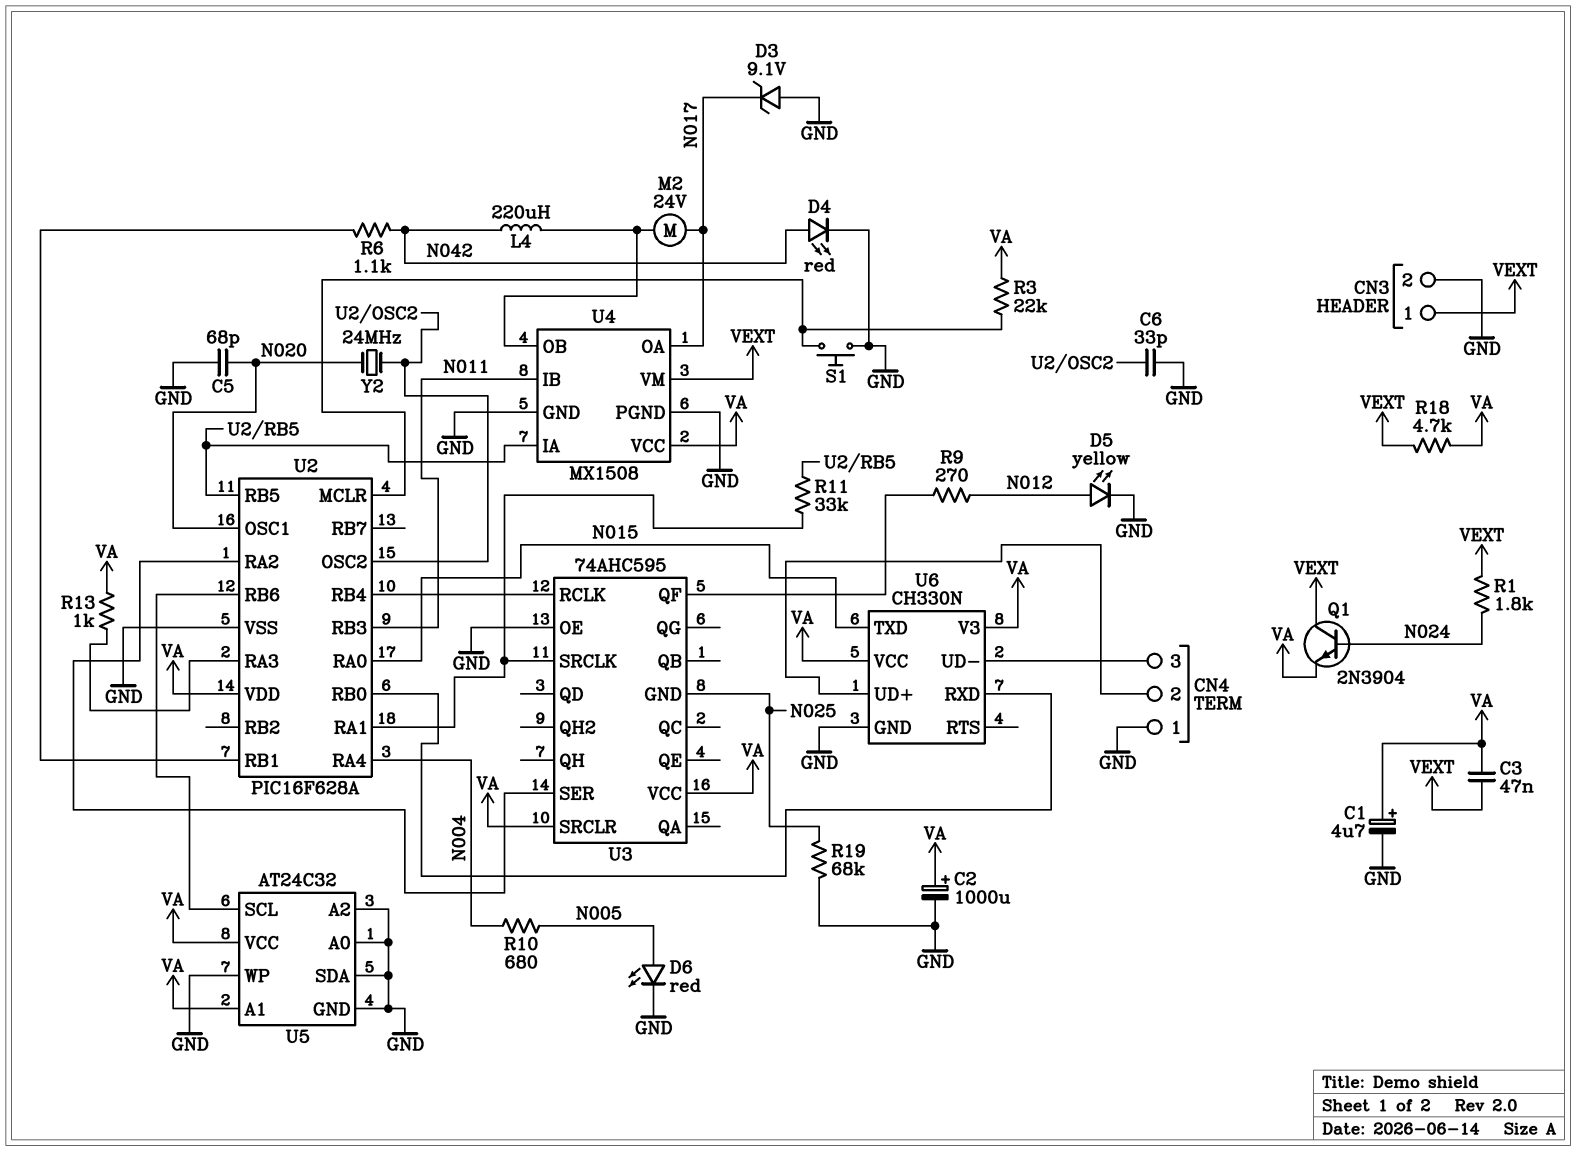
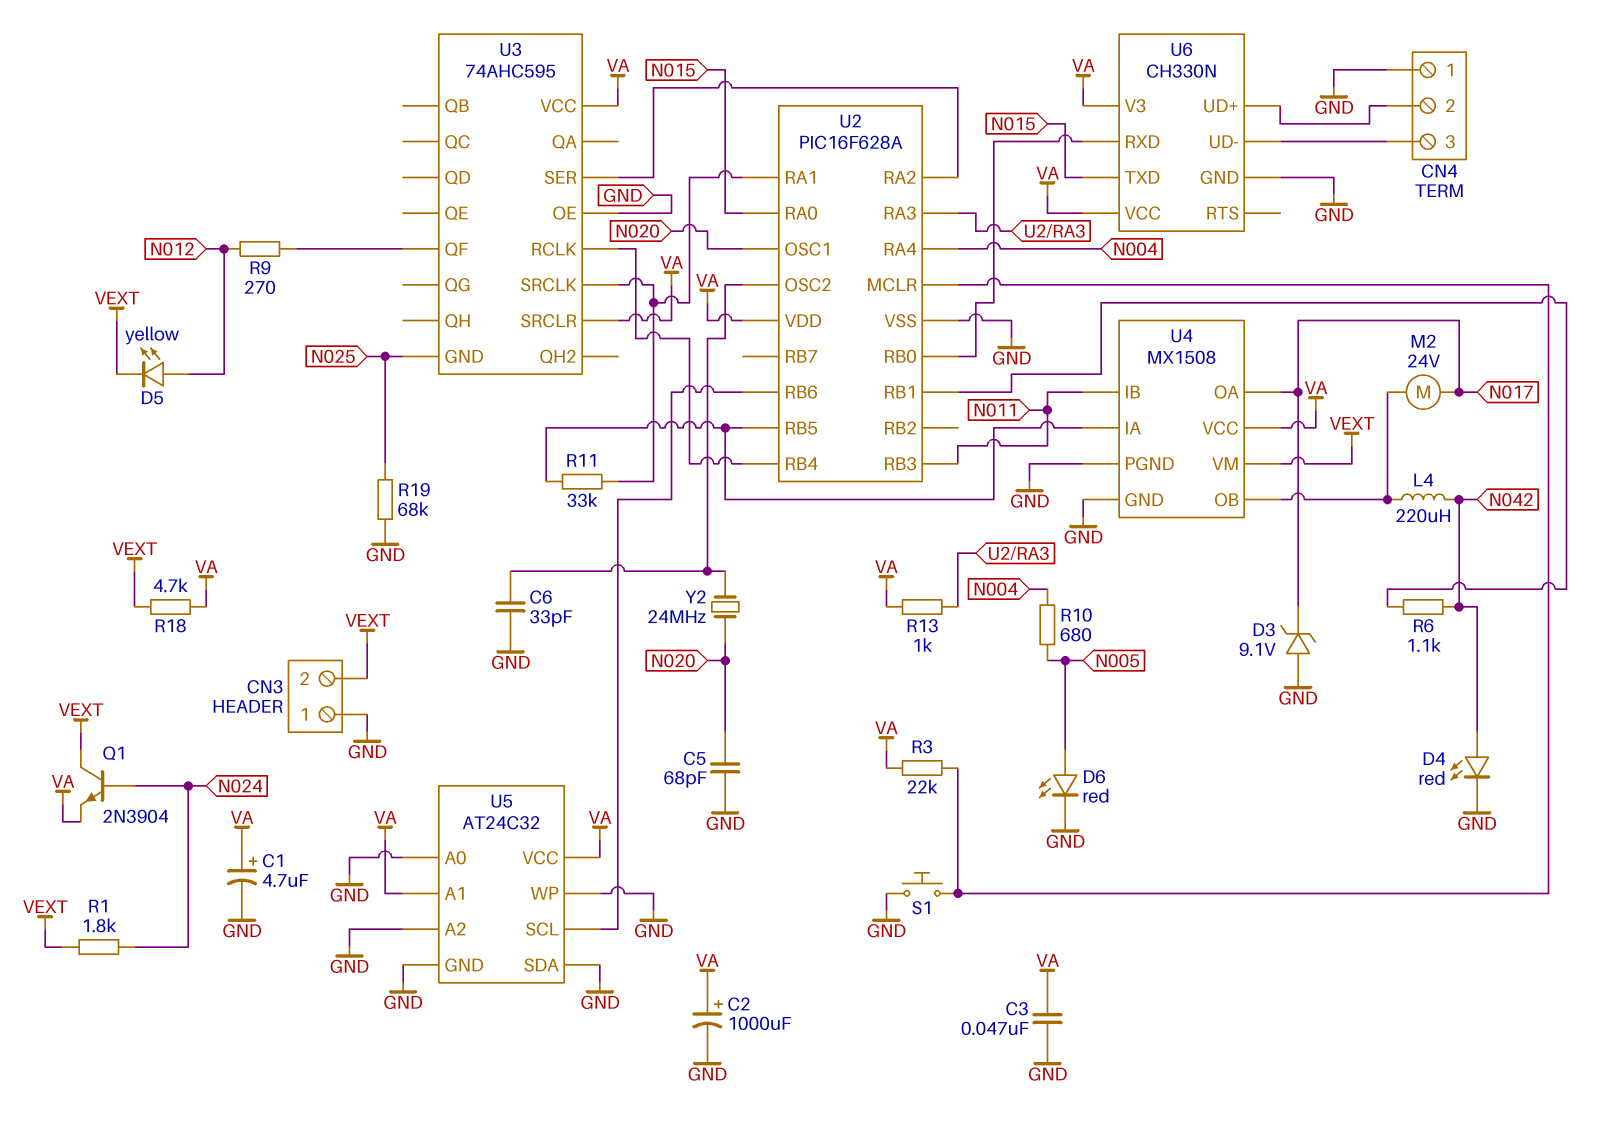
C3: 47nF (VA, VEXT) -> 47nF (GND, VA)
CN3 pin 1: VEXT -> GND
CN3 pin 2: GND -> VEXT
D5: LED yellow (A N012, K GND) -> LED yellow (A N012, K VEXT)

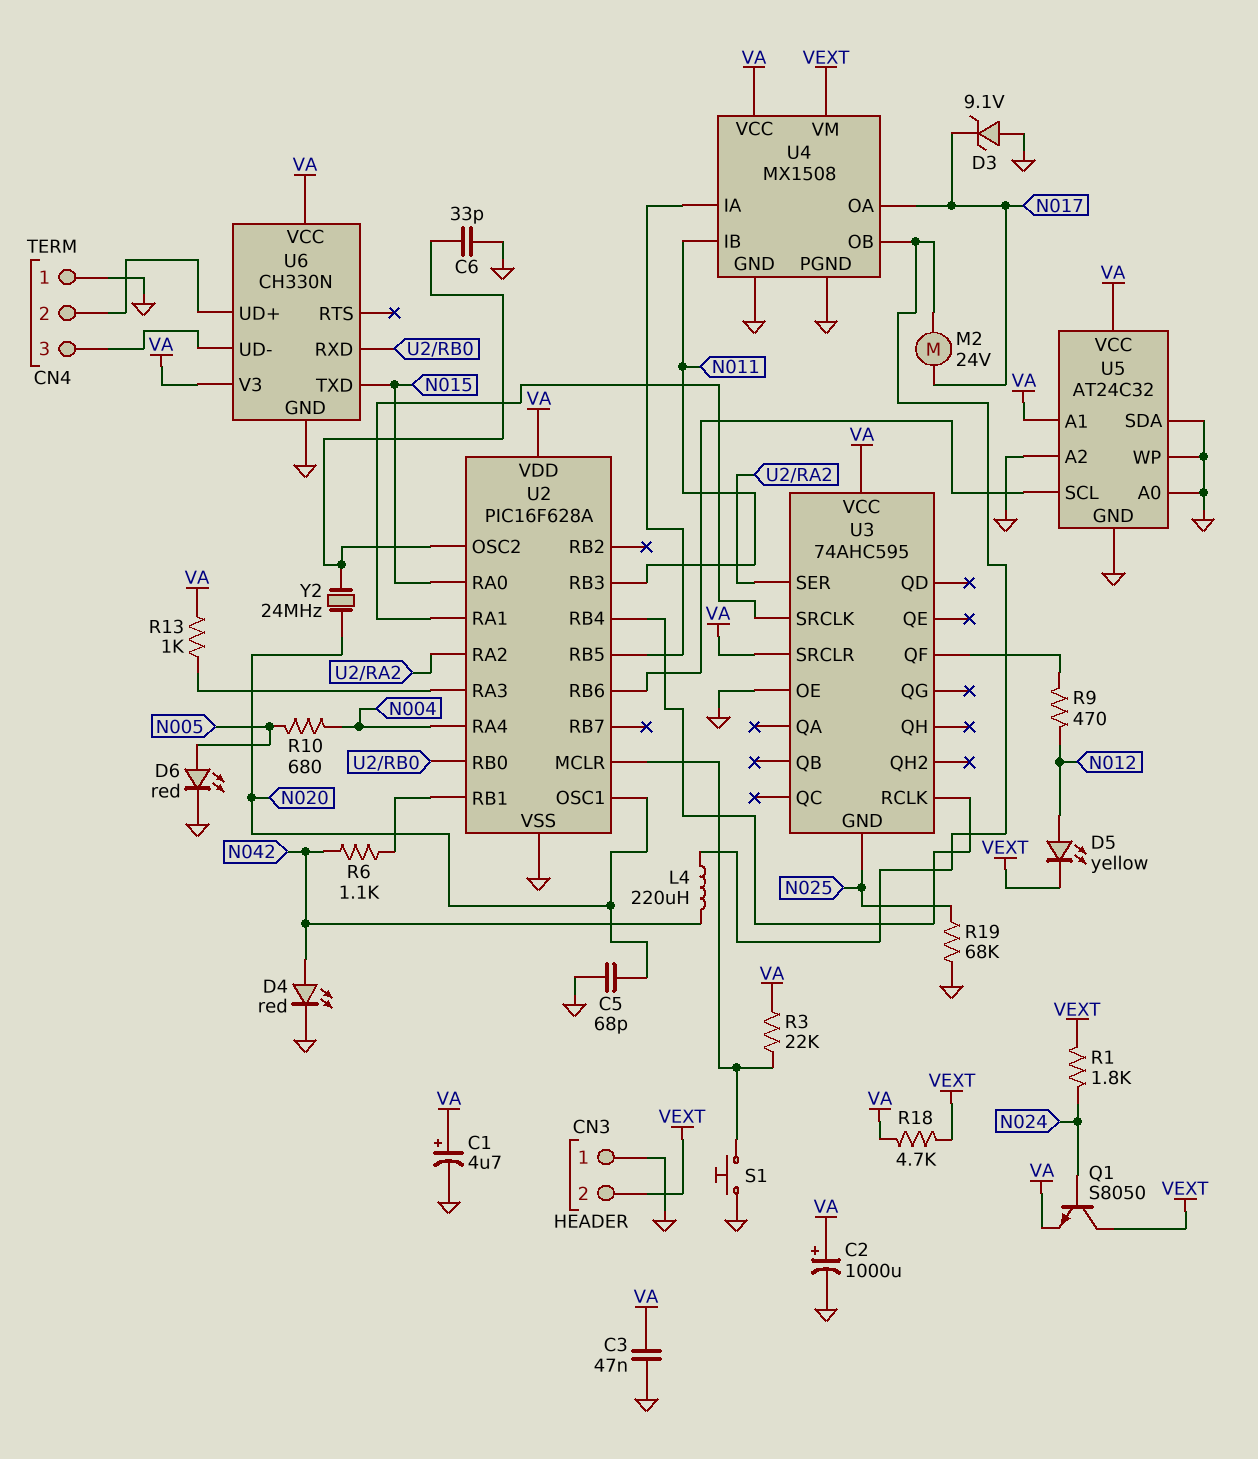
Q1: NPN 2N3904 (B N024, C VEXT, E VA) -> NPN S8050 (B N024, C VEXT, E VA)
R9: 270 (N012, U3/QF) -> 470 (N012, U3/QF)
R11: 33k (U2/RA1, U2/RB5) -> none

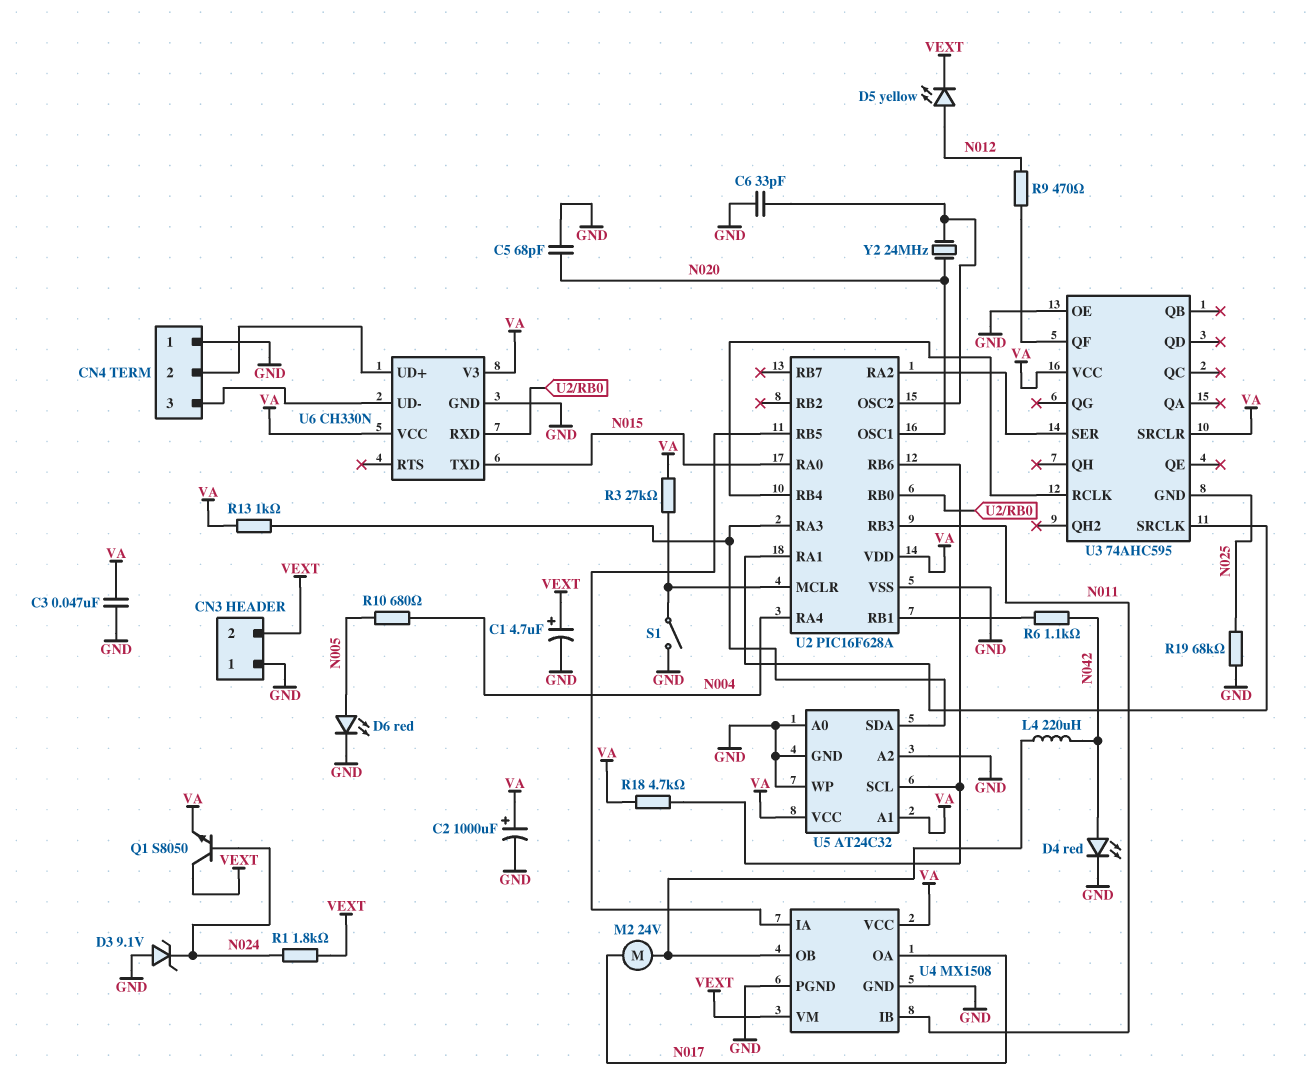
C1: 4.7uF (plus VA, minus GND) -> 4.7uF (plus VEXT, minus GND)
D3: zener 9.1V (A GND, K N017) -> zener 9.1V (A GND, K N024)
R3: 22k (U2/MCLR, VA) -> 27k (U2/MCLR, VA)
R18: 4.7k (VA, VEXT) -> 4.7k (U2/RB6, VA)
S1: button (GND, U2/MCLR) -> switch (GND, U2/MCLR)
U5 pin SDA: GND -> U2/RA3

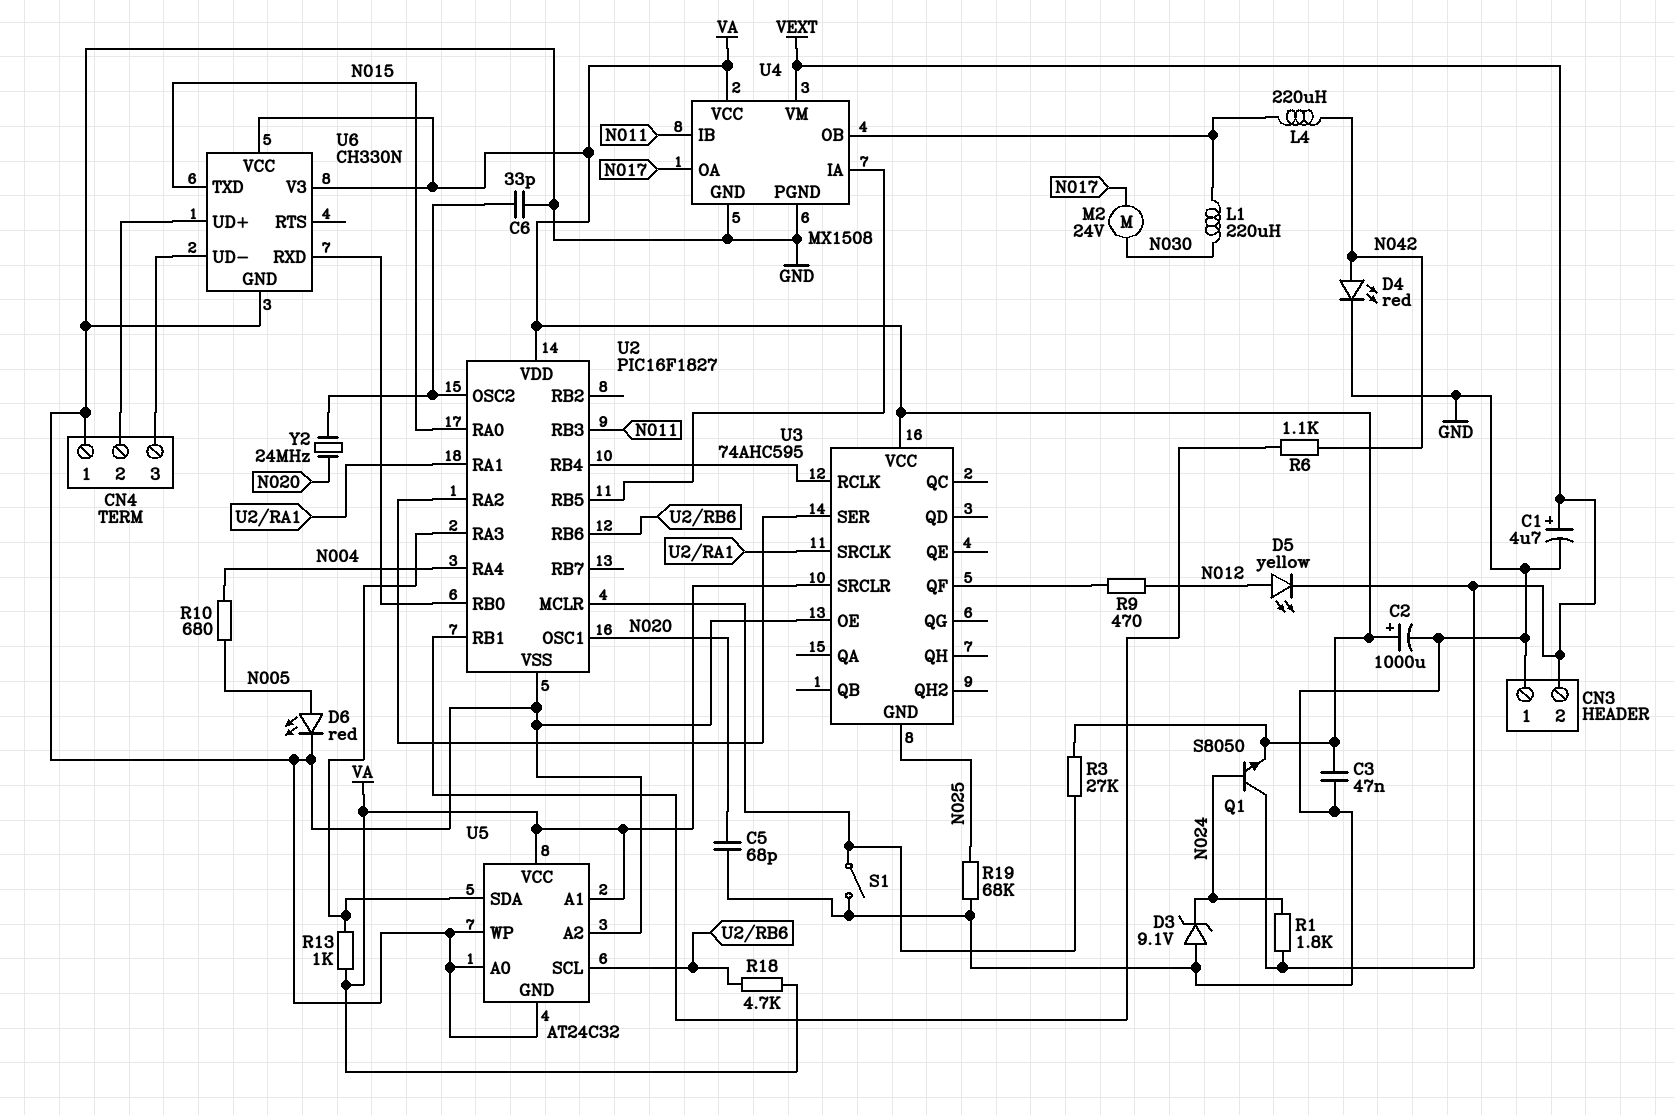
L1: none -> 220uH (N030, U4/OB)
M2: motor 24V (N017, U4/OB) -> motor 24V (N017, N030)
U2: PIC16F628A -> PIC16F1827

